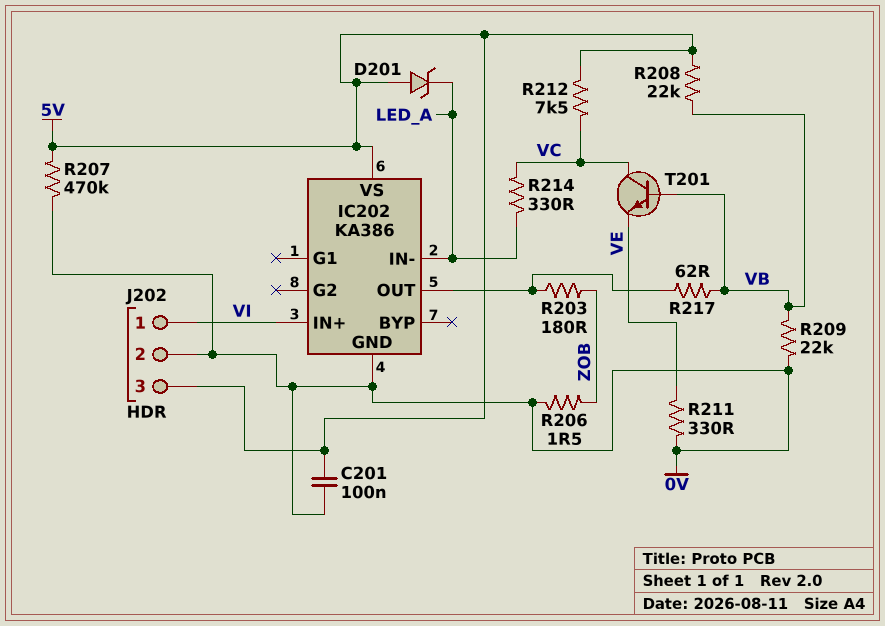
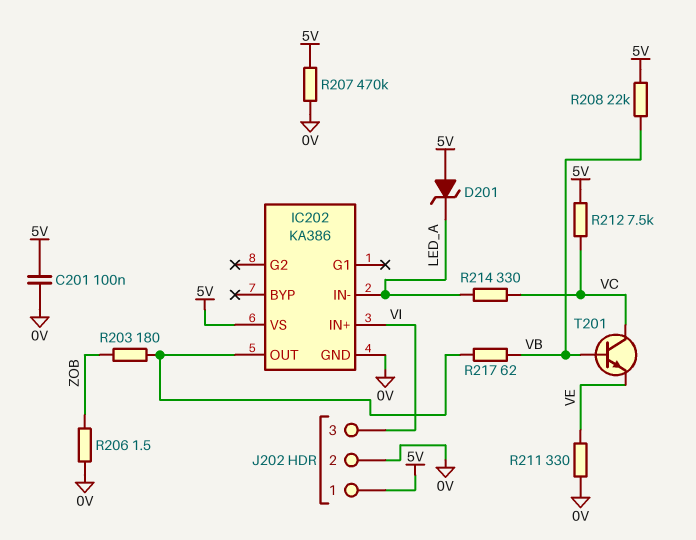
J202 pin 1: VI -> 5V
J202 pin 3: 5V -> VI
R209: 22k (0V, VB) -> none

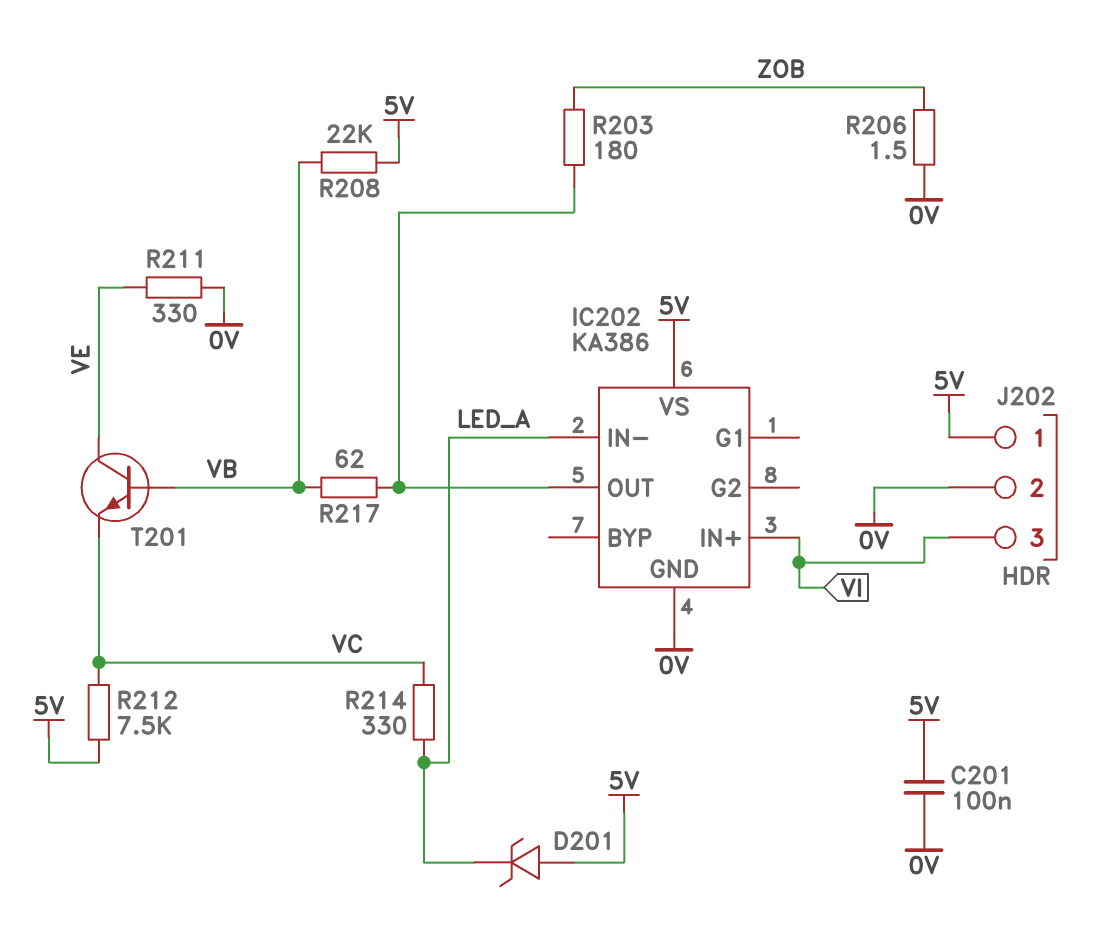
R207: 470k (0V, 5V) -> none
T201: NPN (B VB, C VC, E VE) -> NPN (B VB, C VE, E VC)

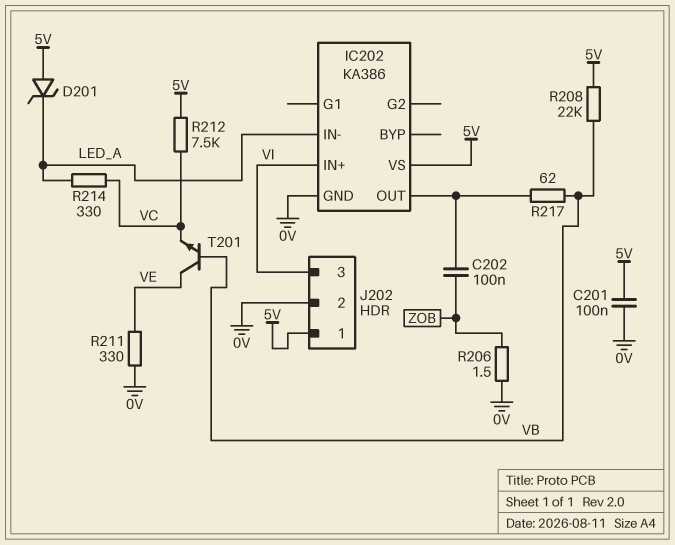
C202: none -> 100nF (IC202/OUT, ZOB)
R203: 180 (IC202/OUT, ZOB) -> none

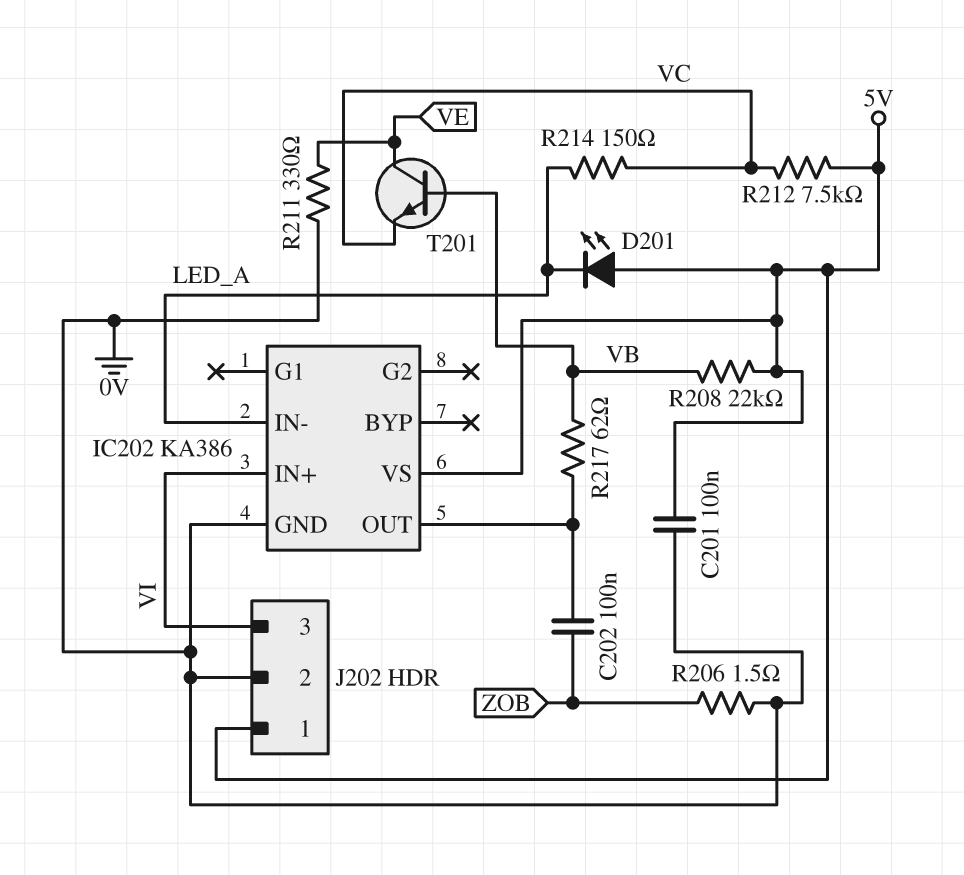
D201: zener (A 5V, K LED_A) -> LED (A 5V, K LED_A)
R214: 330 (LED_A, VC) -> 150 (LED_A, VC)

